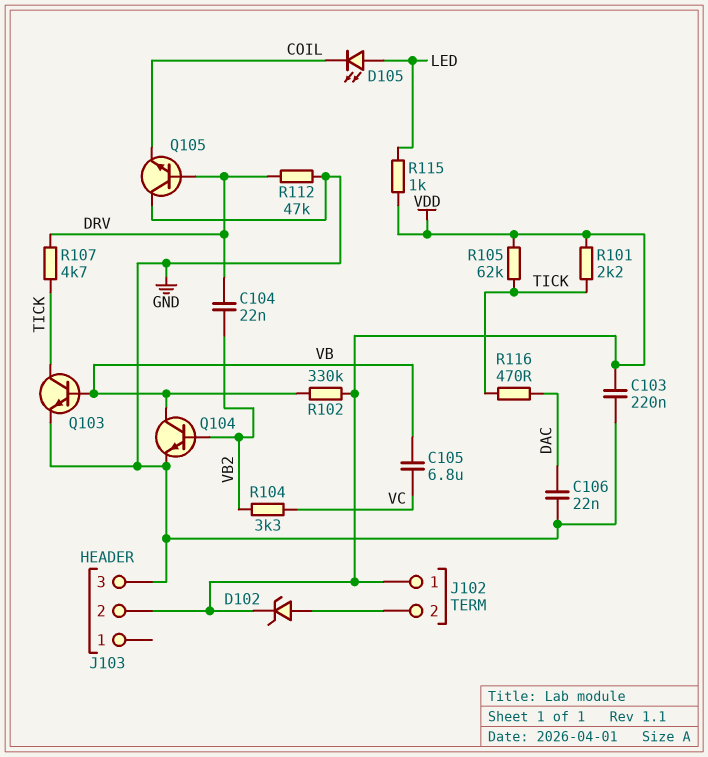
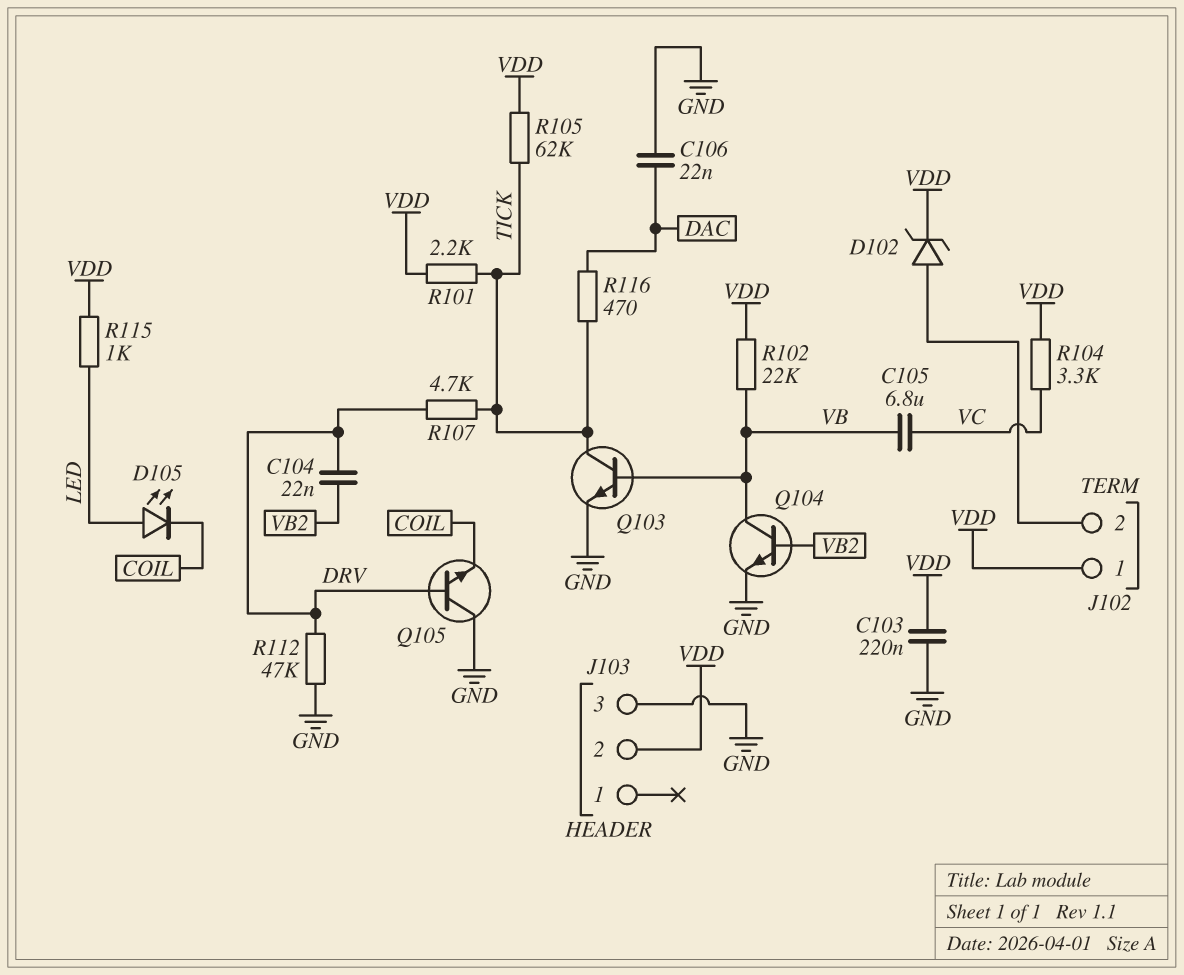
R102: 330k (VB, VDD) -> 22k (VB, VDD)
R104: 3.3k (VB2, VC) -> 3.3k (VC, VDD)

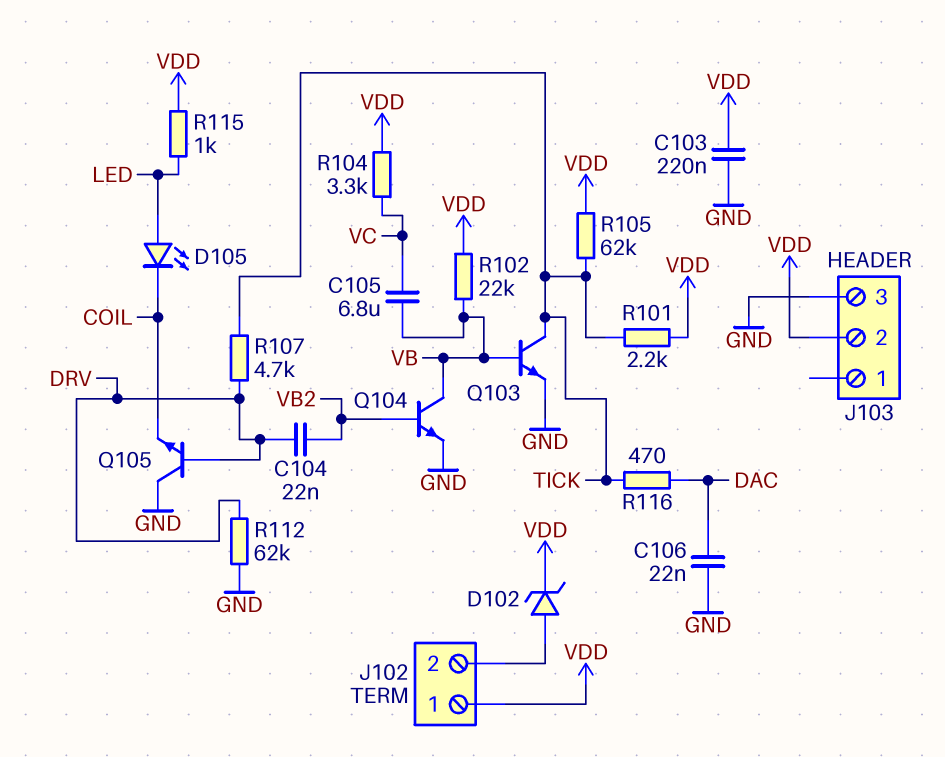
R112: 47k (DRV, GND) -> 62k (DRV, GND)

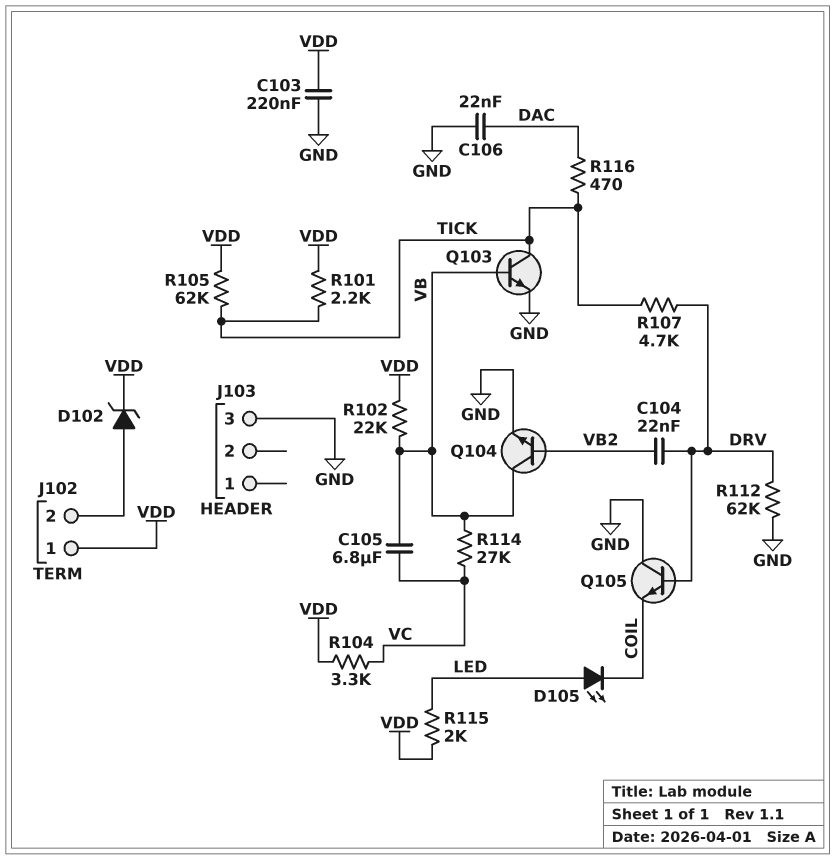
J103 pin 2: VDD -> none
R114: none -> 27k (VB, VC)
R115: 1k (LED, VDD) -> 2k (LED, VDD)

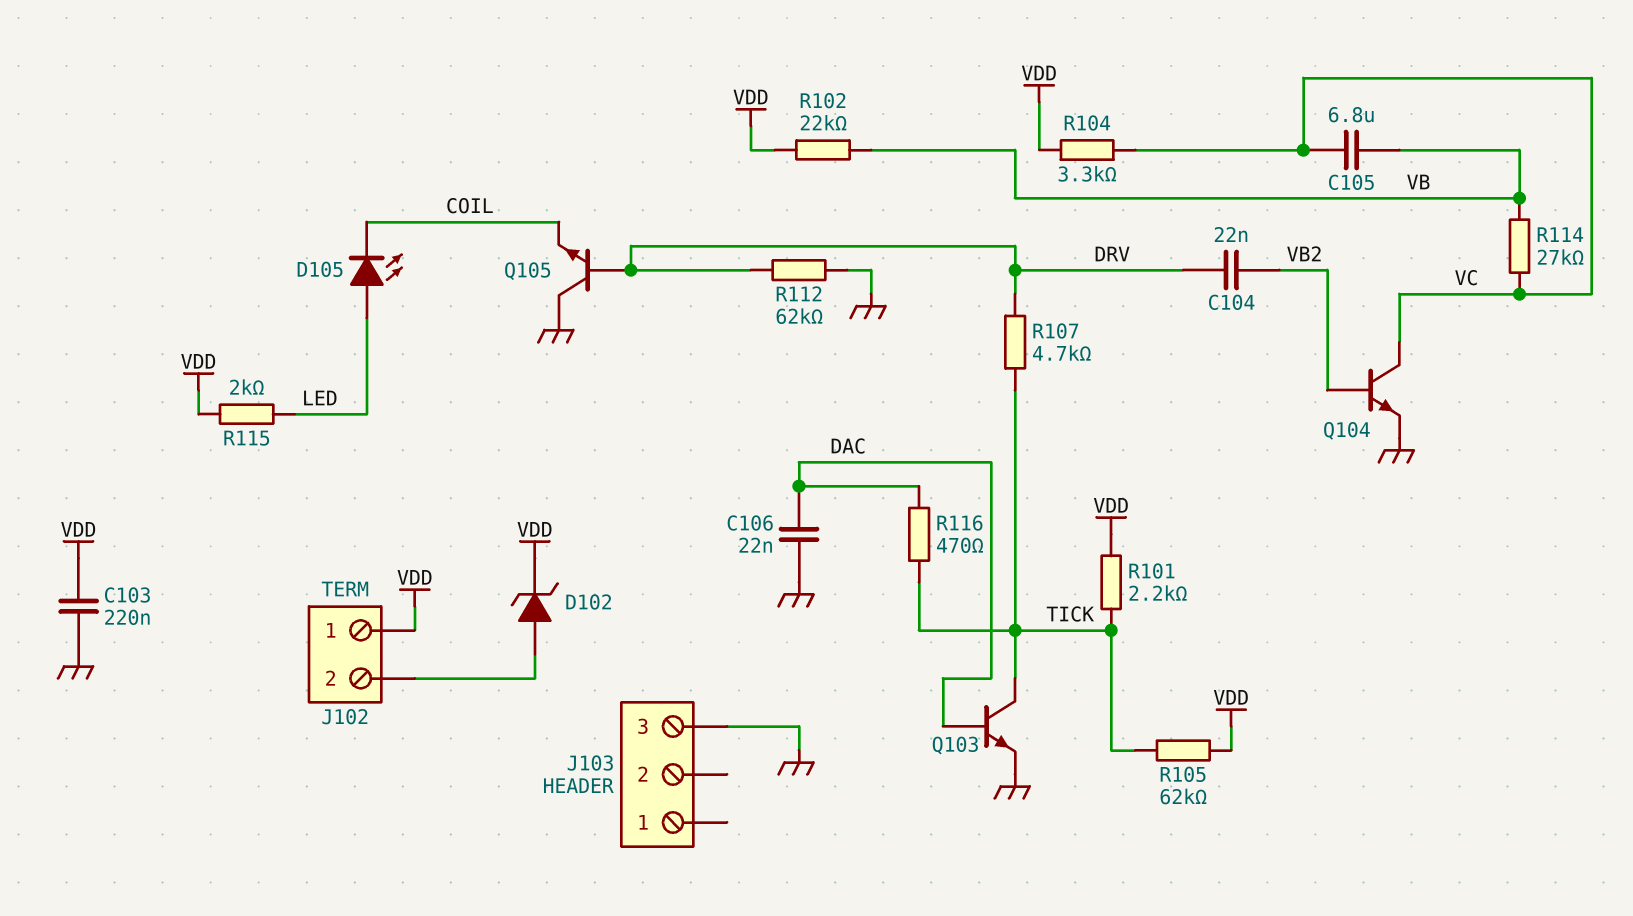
Q103: NPN (B VB, C TICK, E GND) -> NPN (B DAC, C TICK, E GND)
Q104: NPN (B VB2, C VB, E GND) -> NPN (B VB2, C VC, E GND)

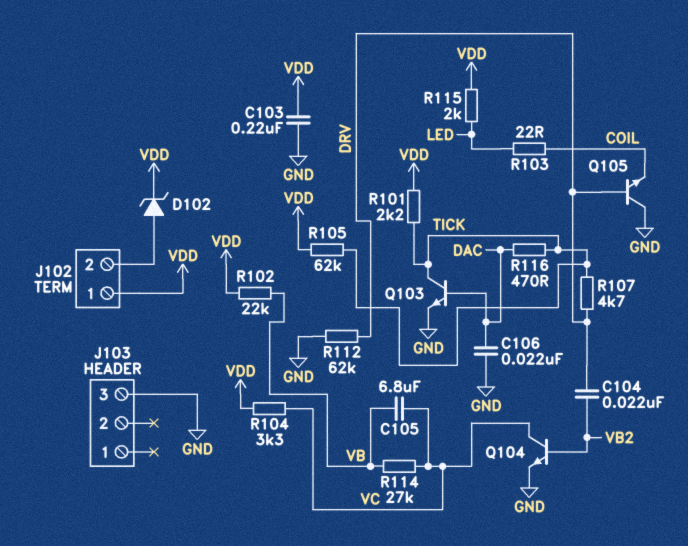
D105: LED (A LED, K COIL) -> none
R103: none -> 22 (COIL, LED)

